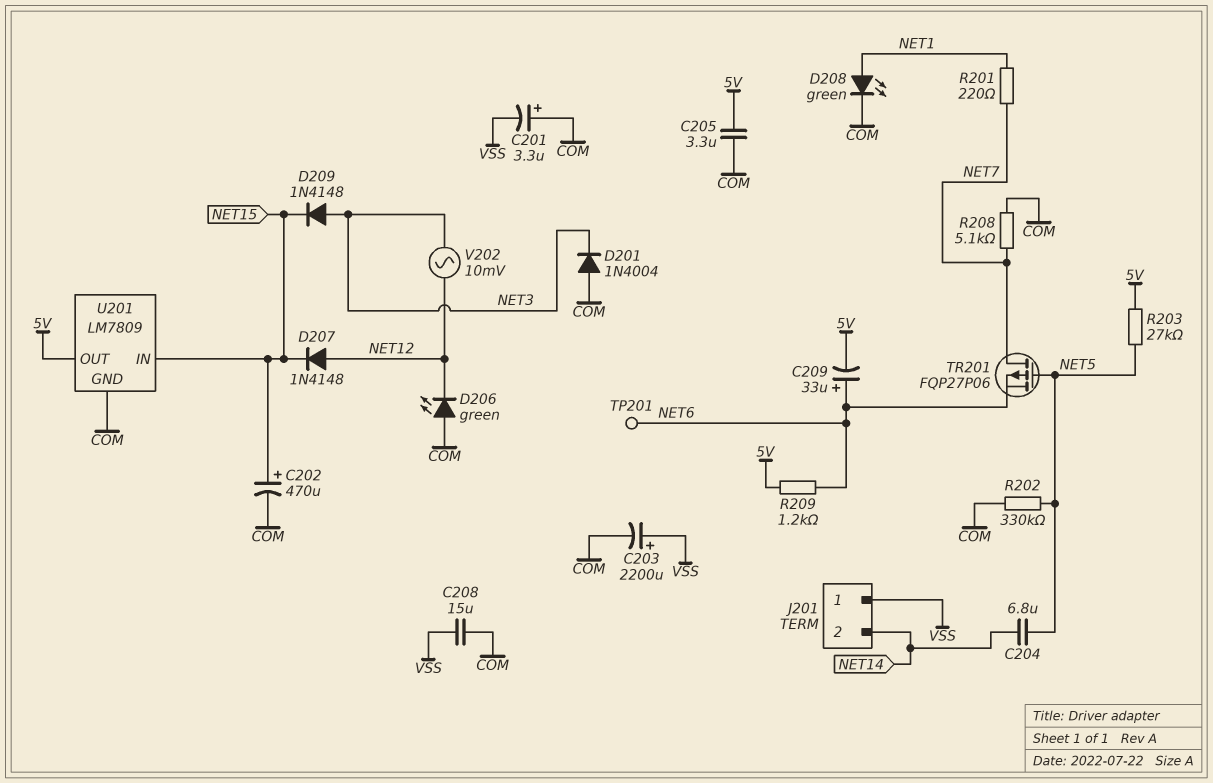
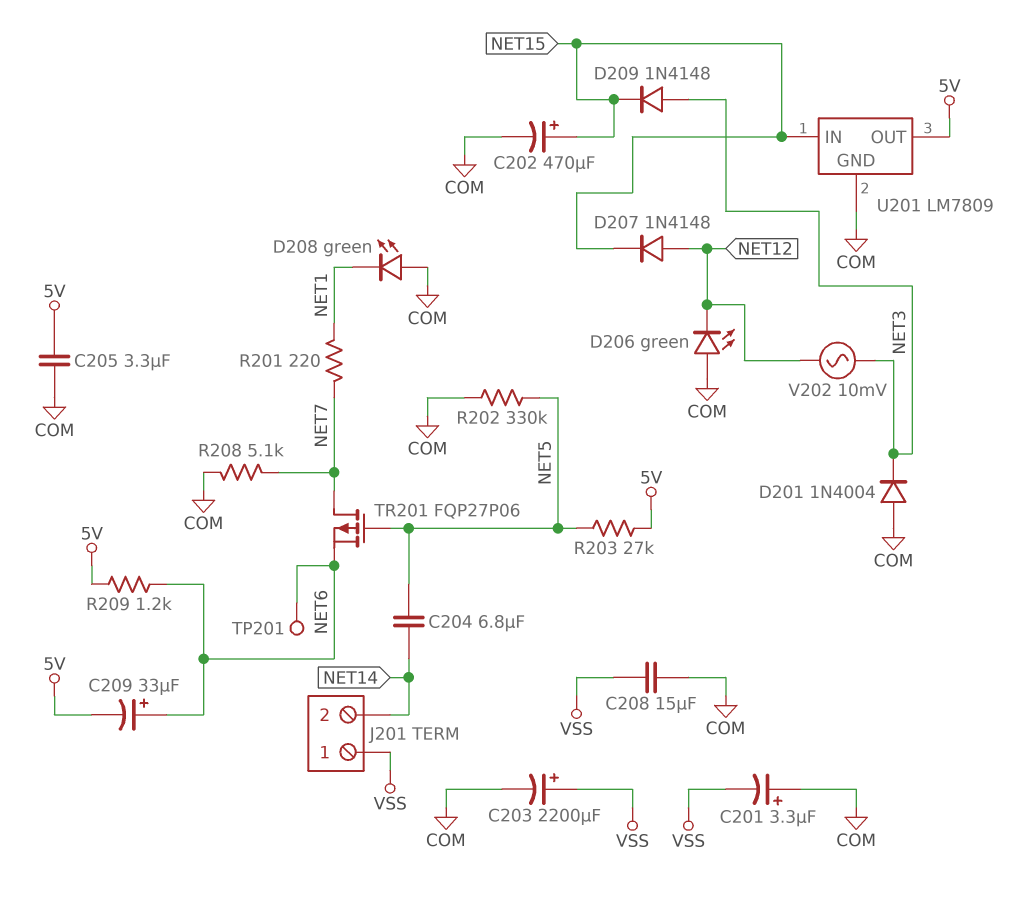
D208: LED green (A NET1, K COM) -> LED green (A COM, K NET1)

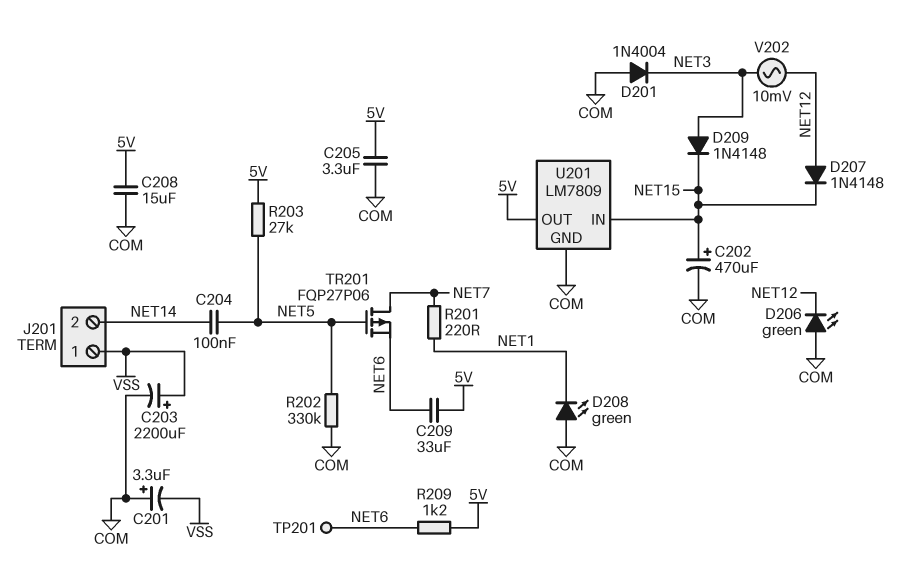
C204: 6.8uF (NET5, NET14) -> 100nF (NET5, NET14)
C208: 15uF (COM, VSS) -> 15uF (5V, COM)
C209: 33uF (plus NET6, minus 5V) -> 33uF (5V, NET6)
R208: 5.1k (COM, NET7) -> none

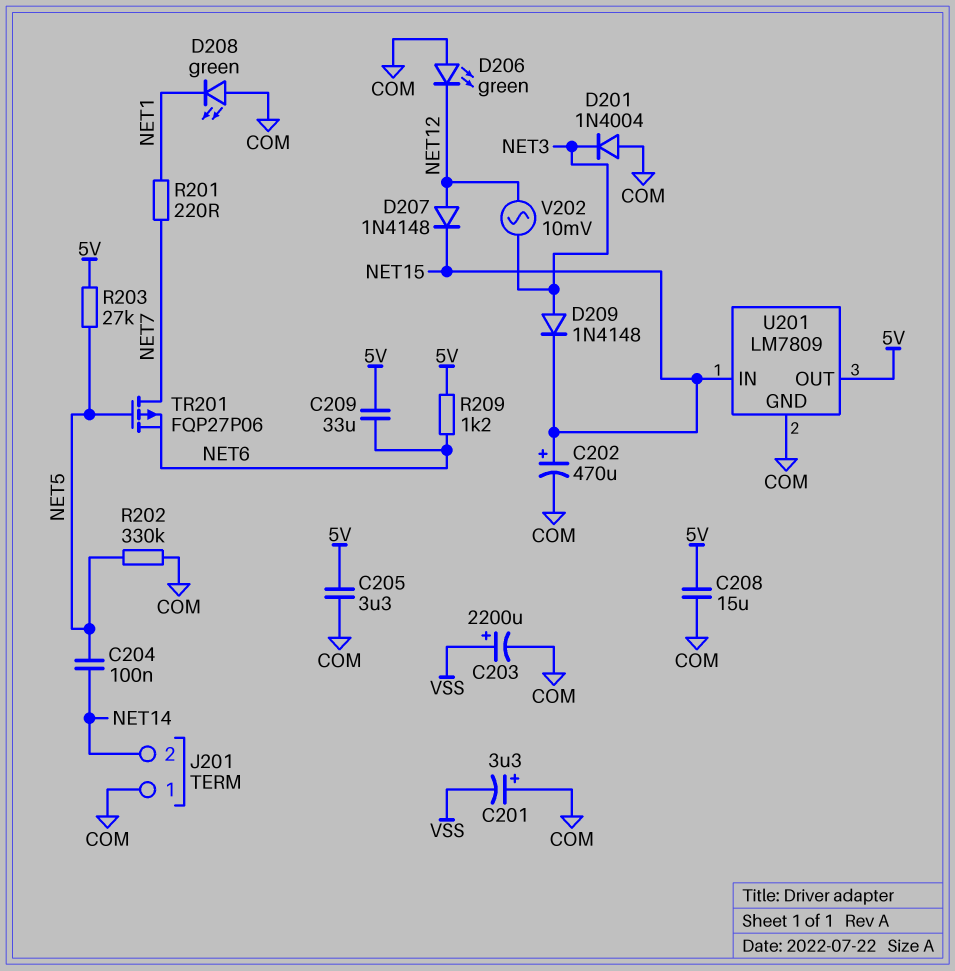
J201 pin 1: VSS -> COM
TP201: test point (NET6) -> none

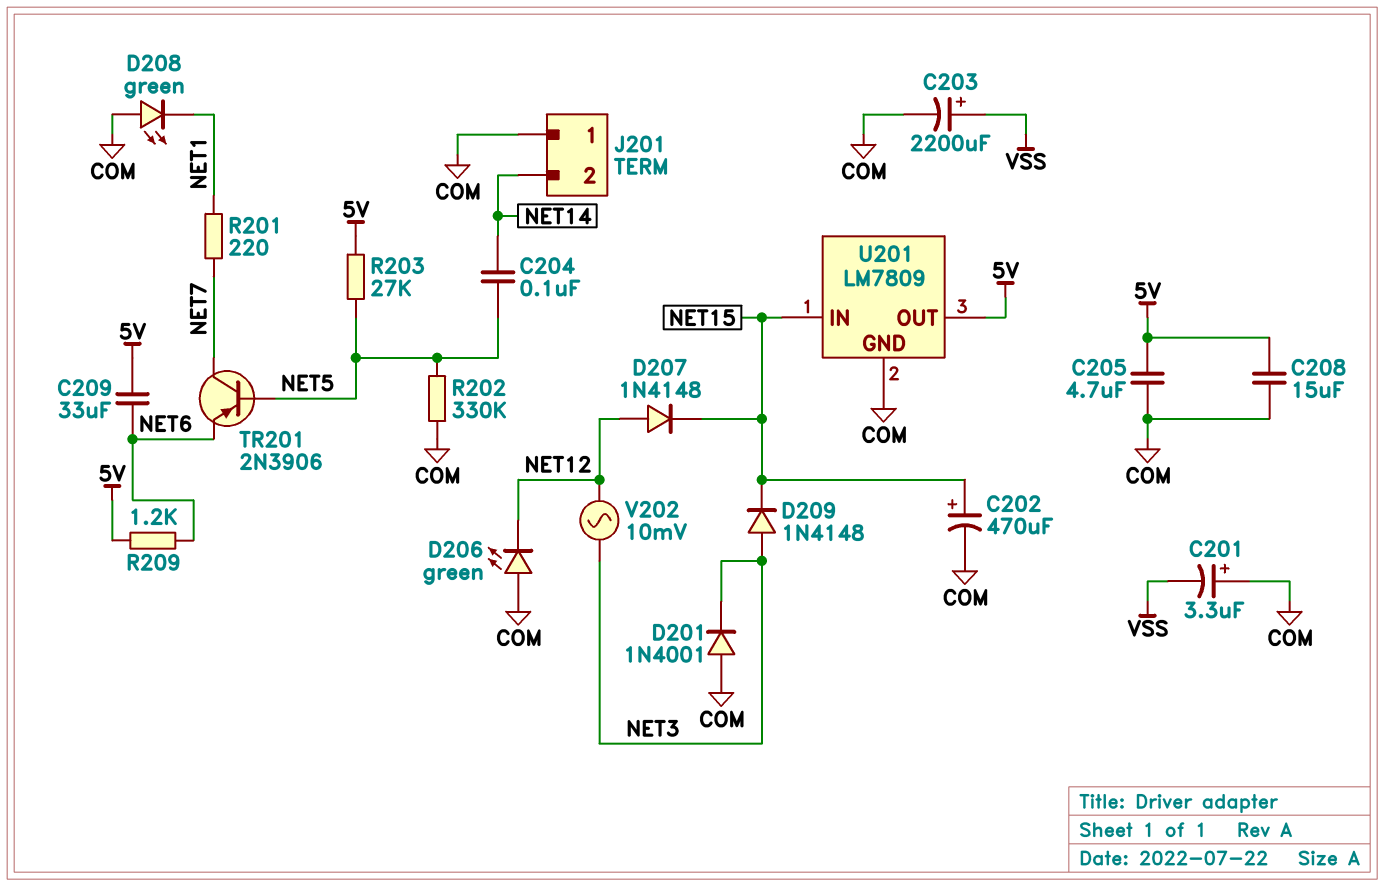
C205: 3.3uF (5V, COM) -> 4.7uF (5V, COM)
D201: diode 1N4004 (A COM, K NET3) -> diode 1N4001 (A COM, K NET3)
TR201: PMOS FQP27P06 (G NET5, D NET7, S NET6) -> PNP 2N3906 (B NET5, C NET7, E NET6)

